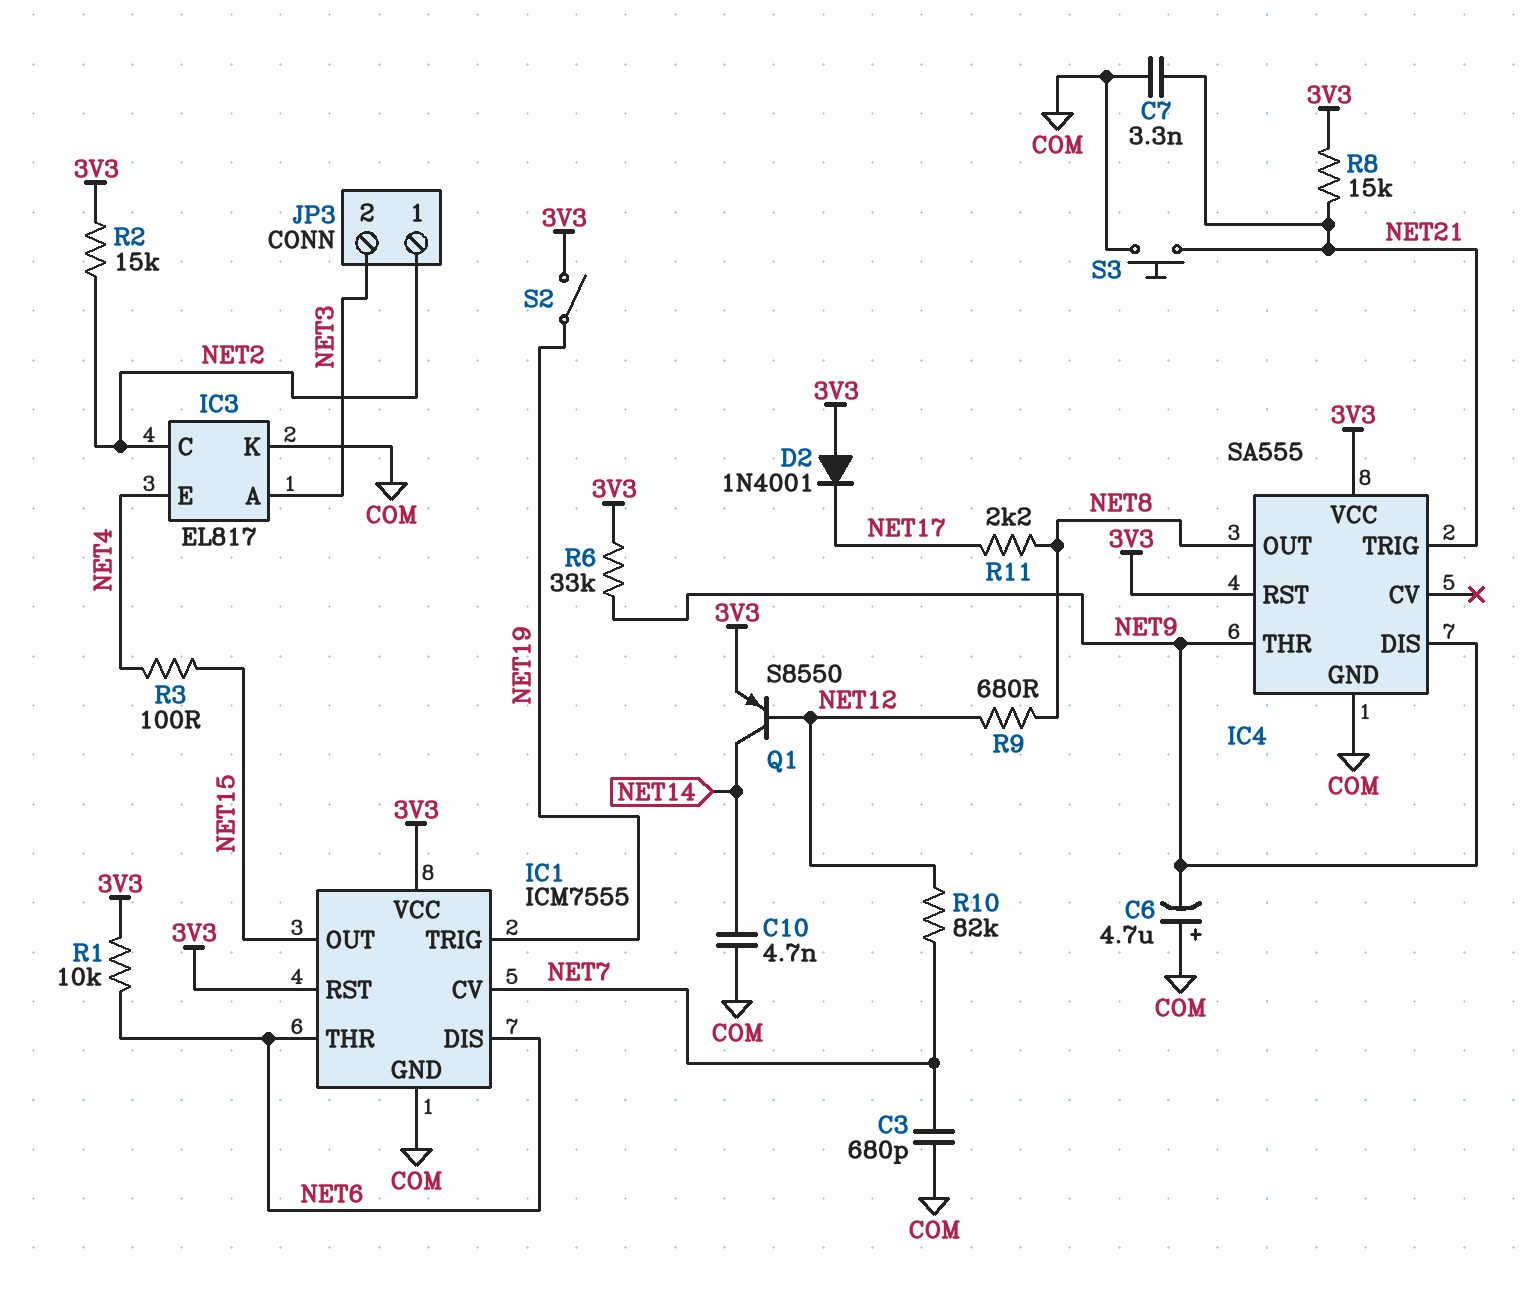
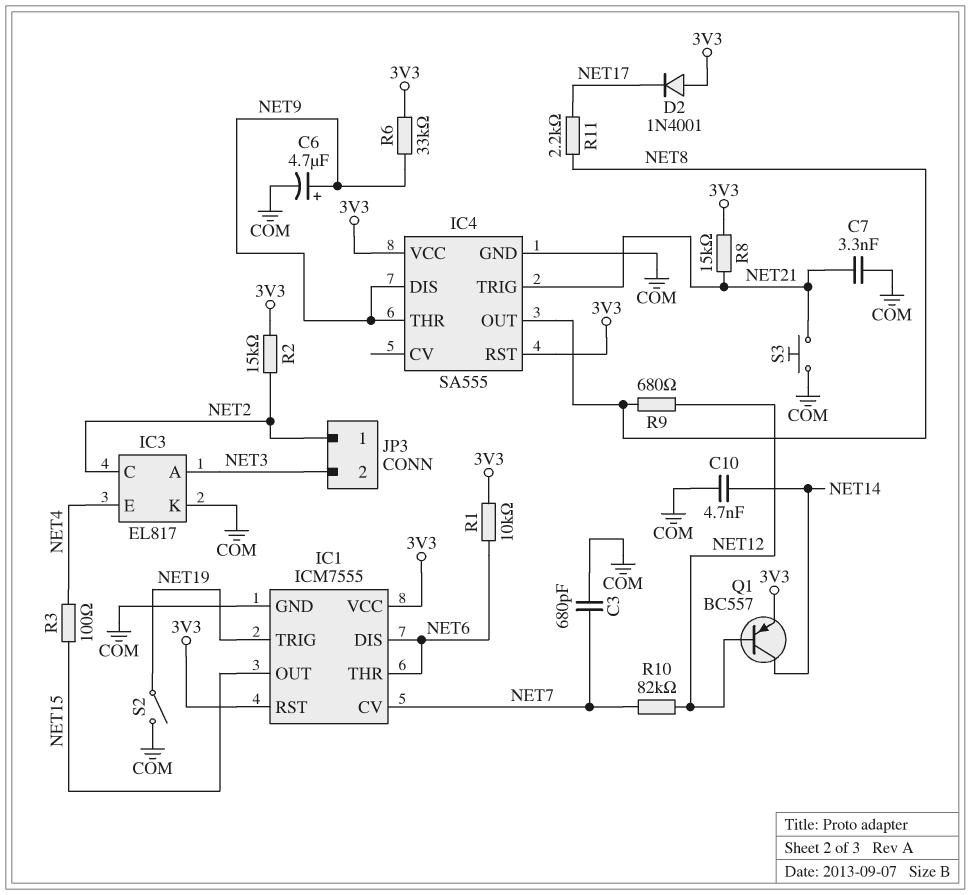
C6: 4.7uF (plus COM, minus NET9) -> 4.7uF (plus NET9, minus COM)
Q1: PNP S8550 (B NET12, C NET14, E 3V3) -> PNP BC557 (B NET12, C NET14, E 3V3)
S2: switch (3V3, NET19) -> switch (COM, NET19)

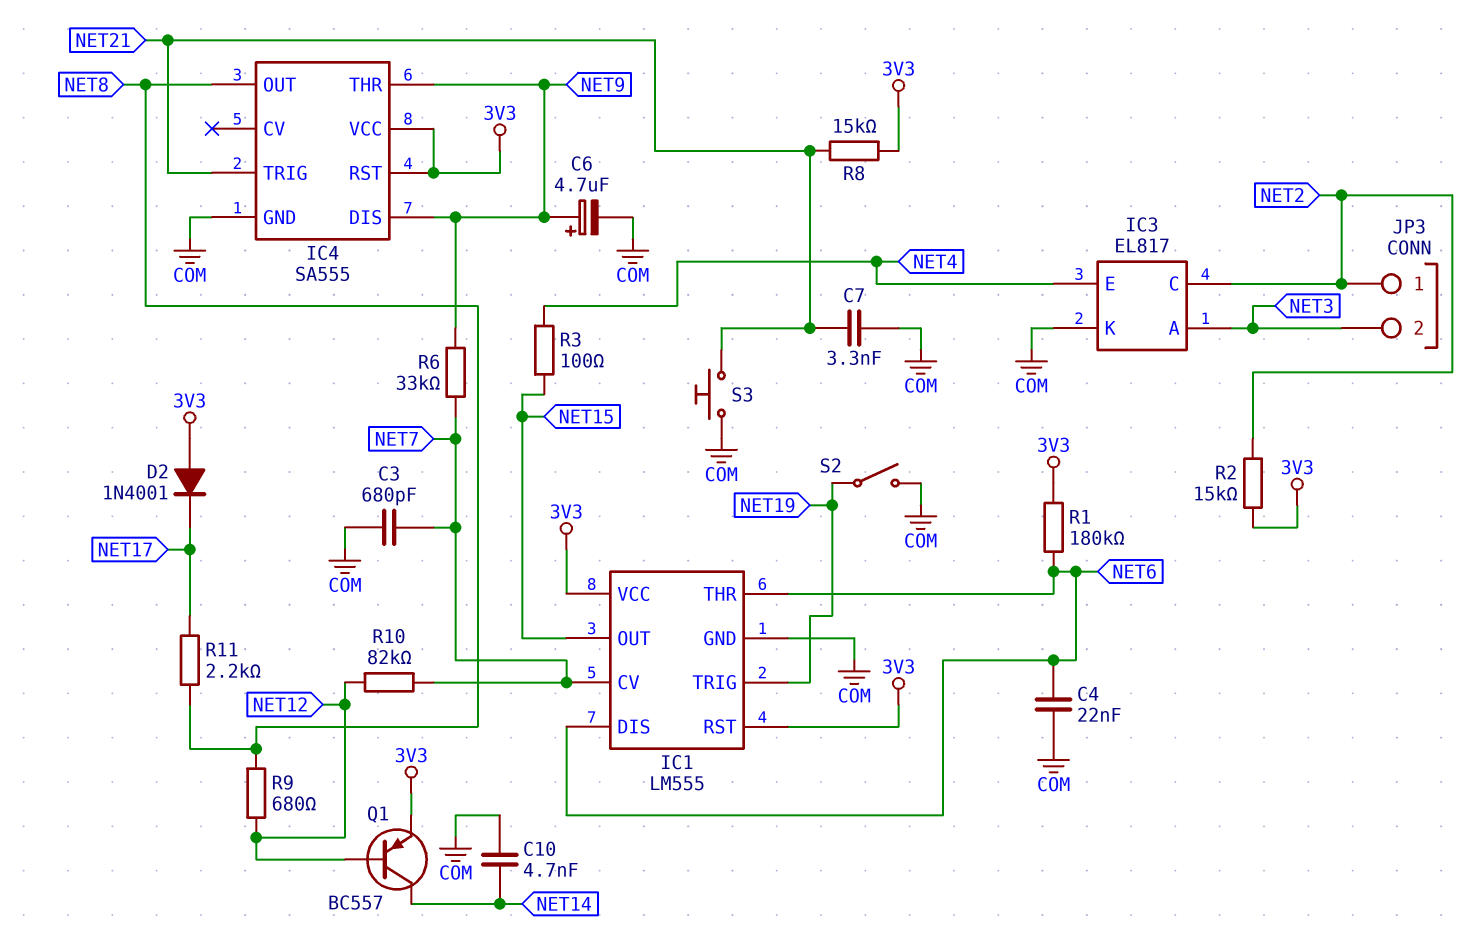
C4: none -> 22nF (COM, NET6)
IC1: ICM7555 -> LM555
R1: 10k (3V3, NET6) -> 180k (3V3, NET6)
R6: 33k (3V3, NET9) -> 33k (NET7, NET9)

